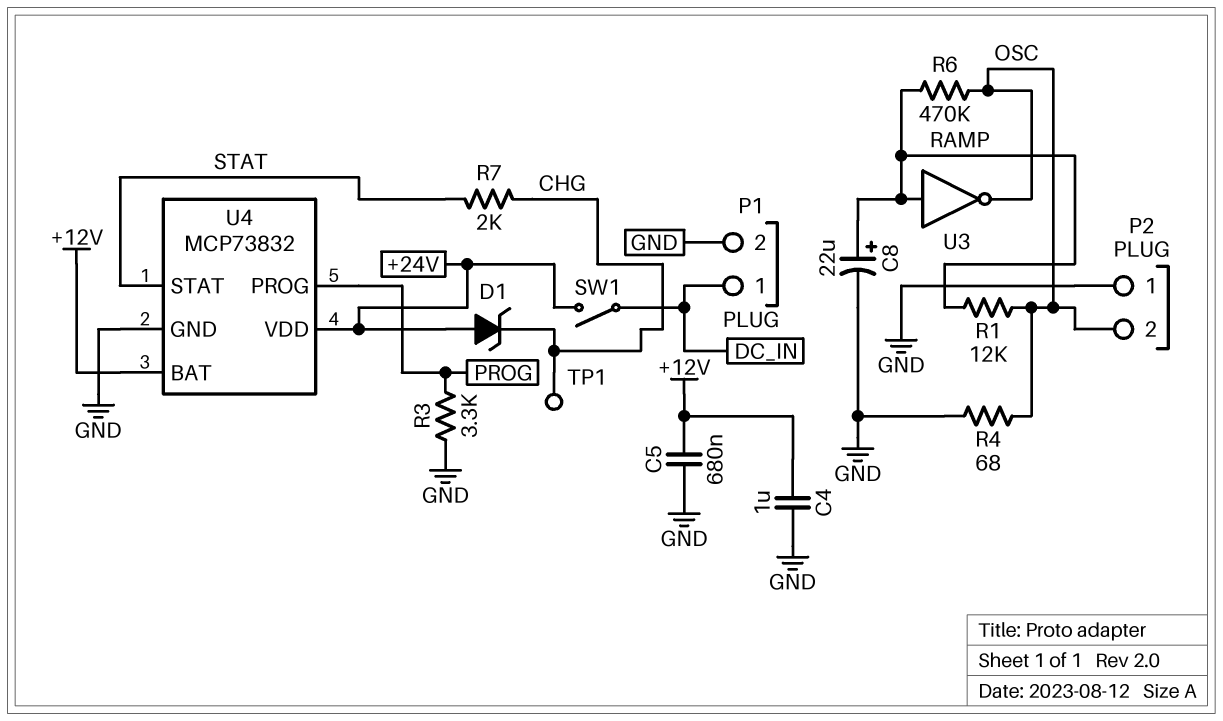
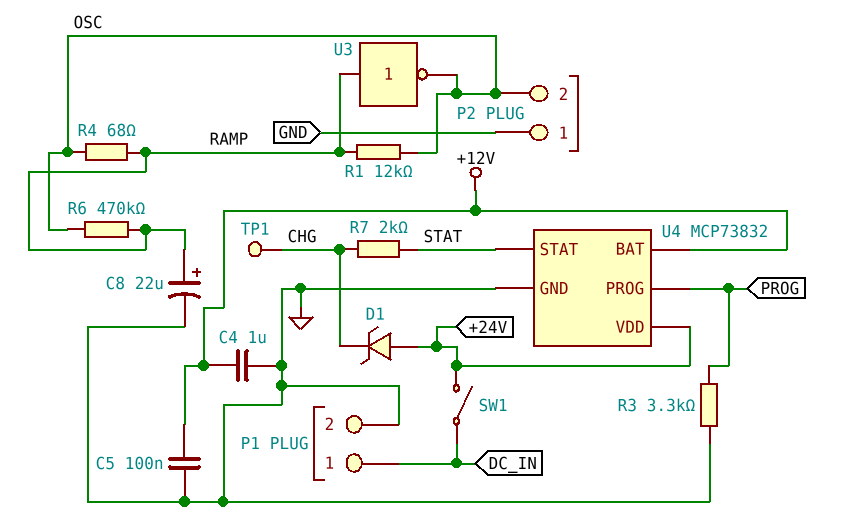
C5: 680nF (+12V, GND) -> 100nF (+12V, GND)
R4: 68 (GND, OSC) -> 68 (OSC, RAMP)

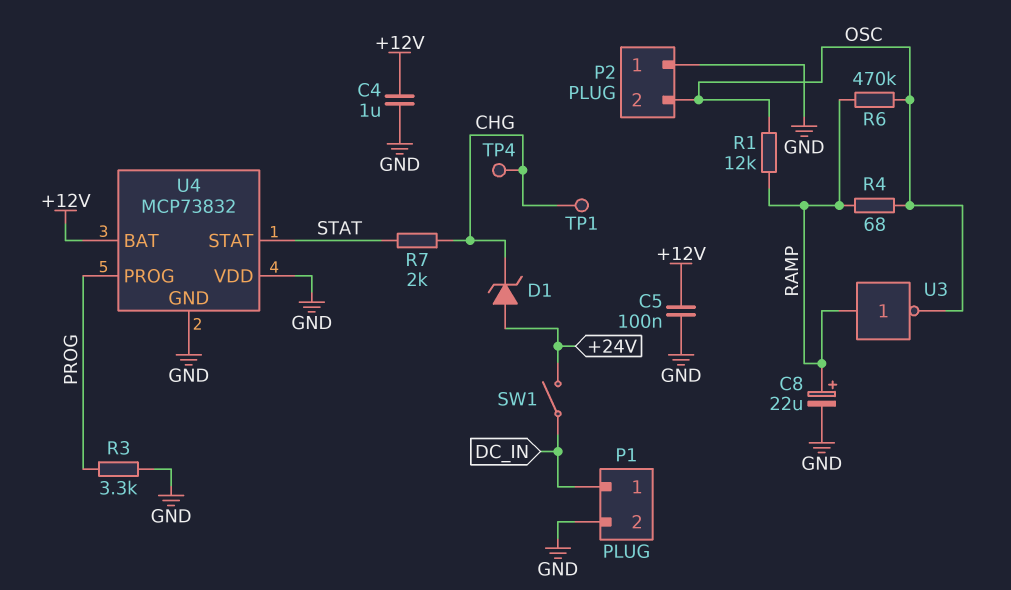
TP4: none -> test point (CHG)
U4 pin VDD: +24V -> GND

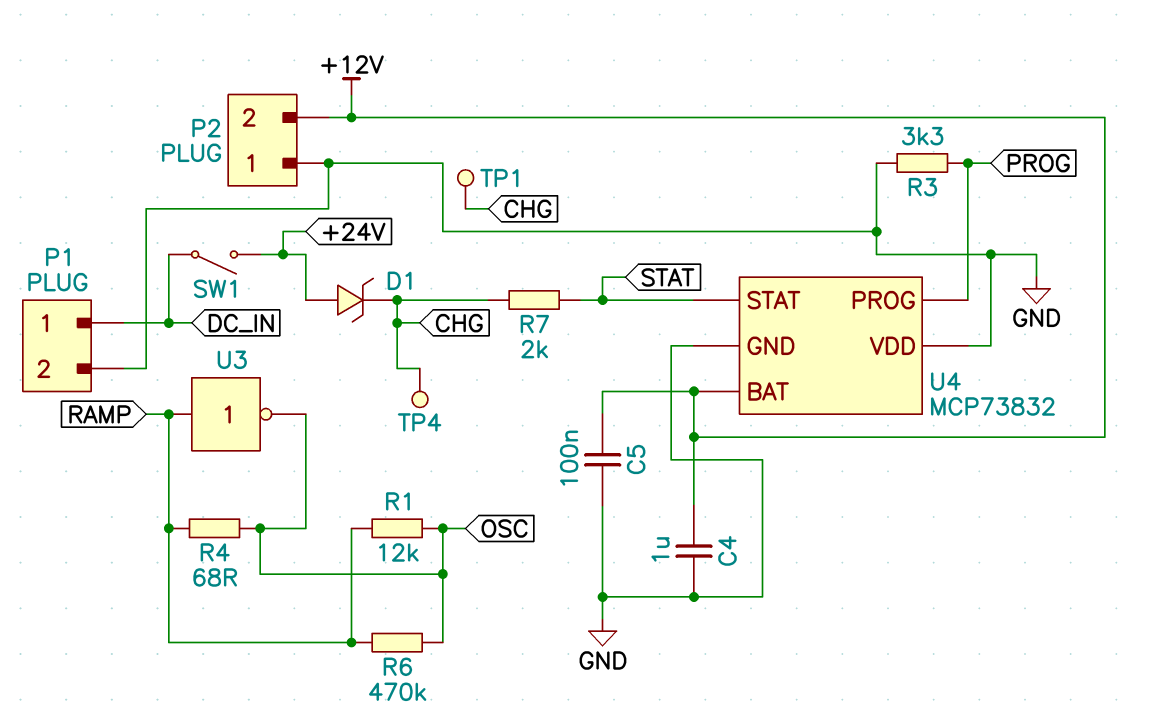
C8: 22uF (plus RAMP, minus GND) -> none
P2 pin 2: OSC -> +12V

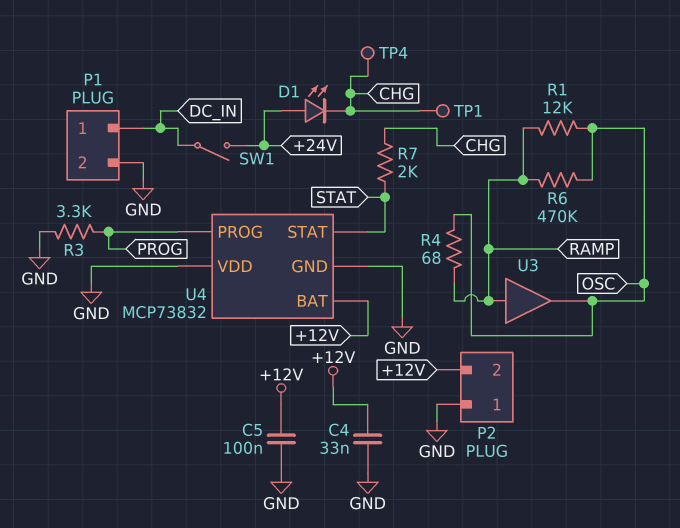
C4: 1uF (+12V, GND) -> 33nF (+12V, GND)
D1: zener (A +24V, K CHG) -> LED (A +24V, K CHG)
U3: NOT (in RAMP, out OSC) -> buffer (in RAMP, out OSC)

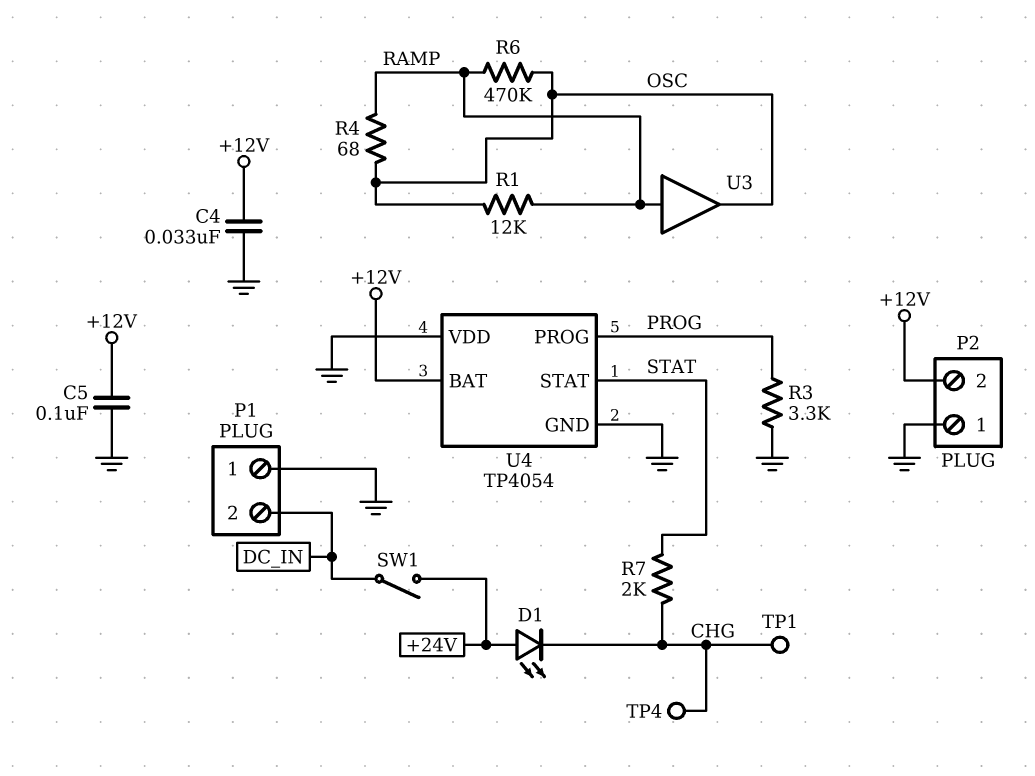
P1 pin 1: DC_IN -> GND
P1 pin 2: GND -> DC_IN
U4: MCP73832 -> TP4054

